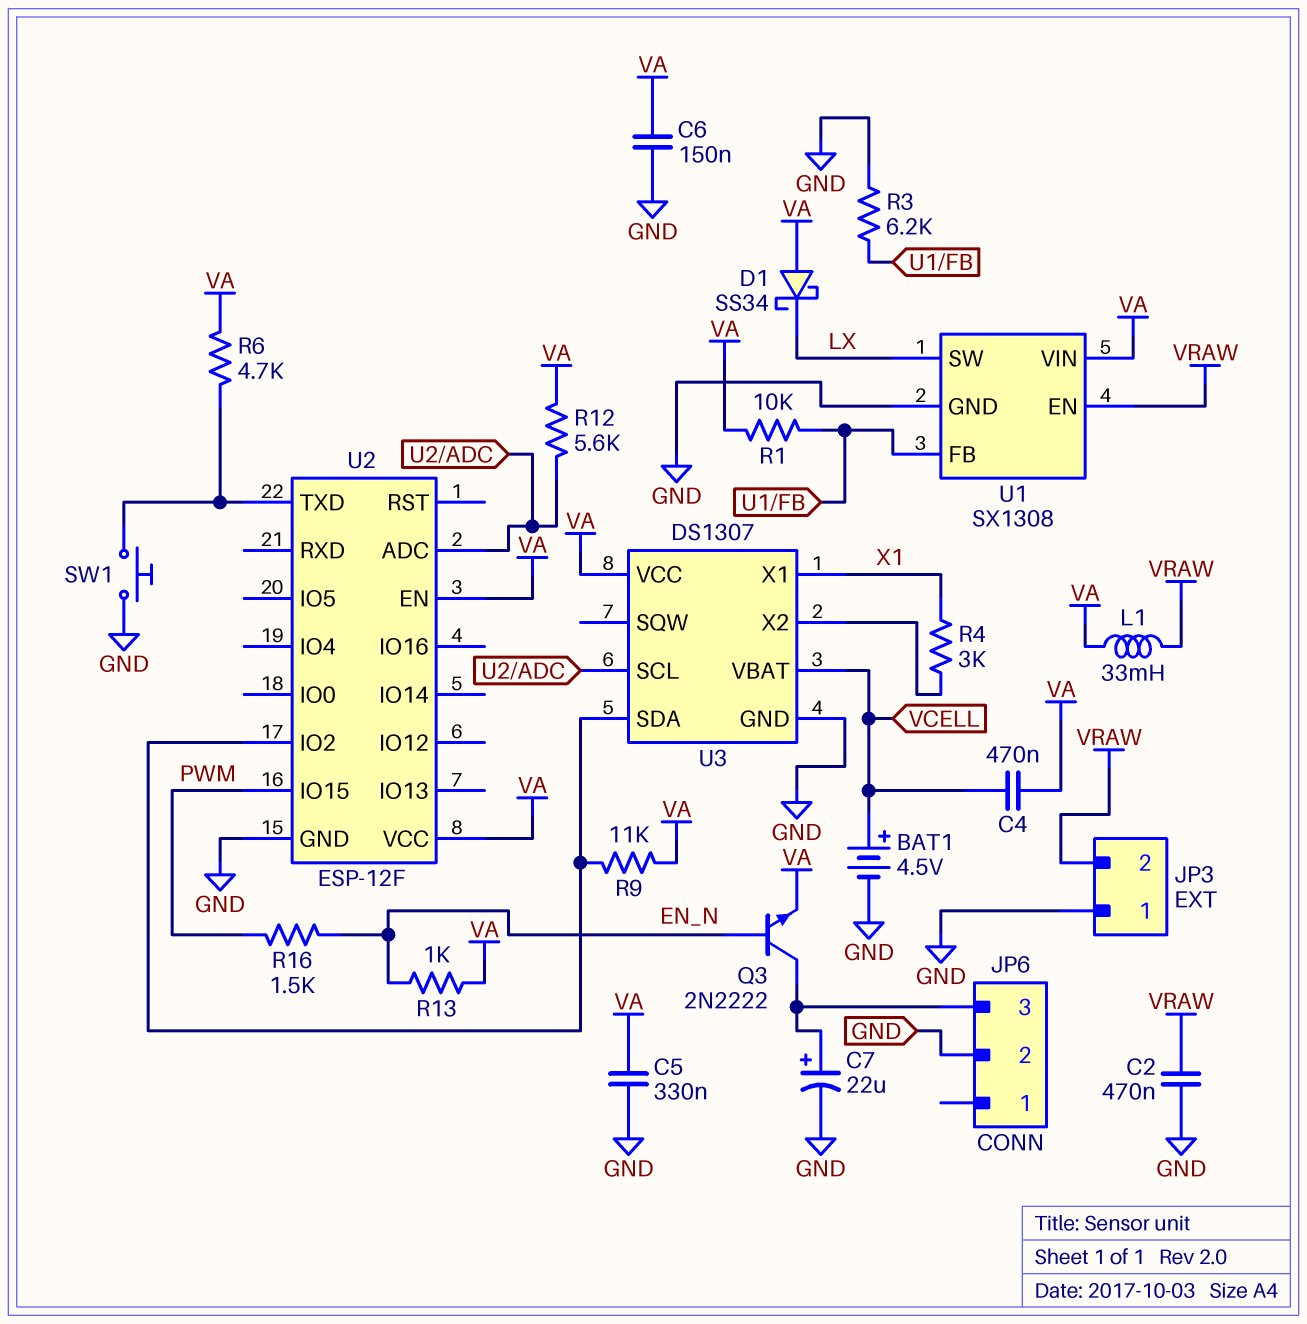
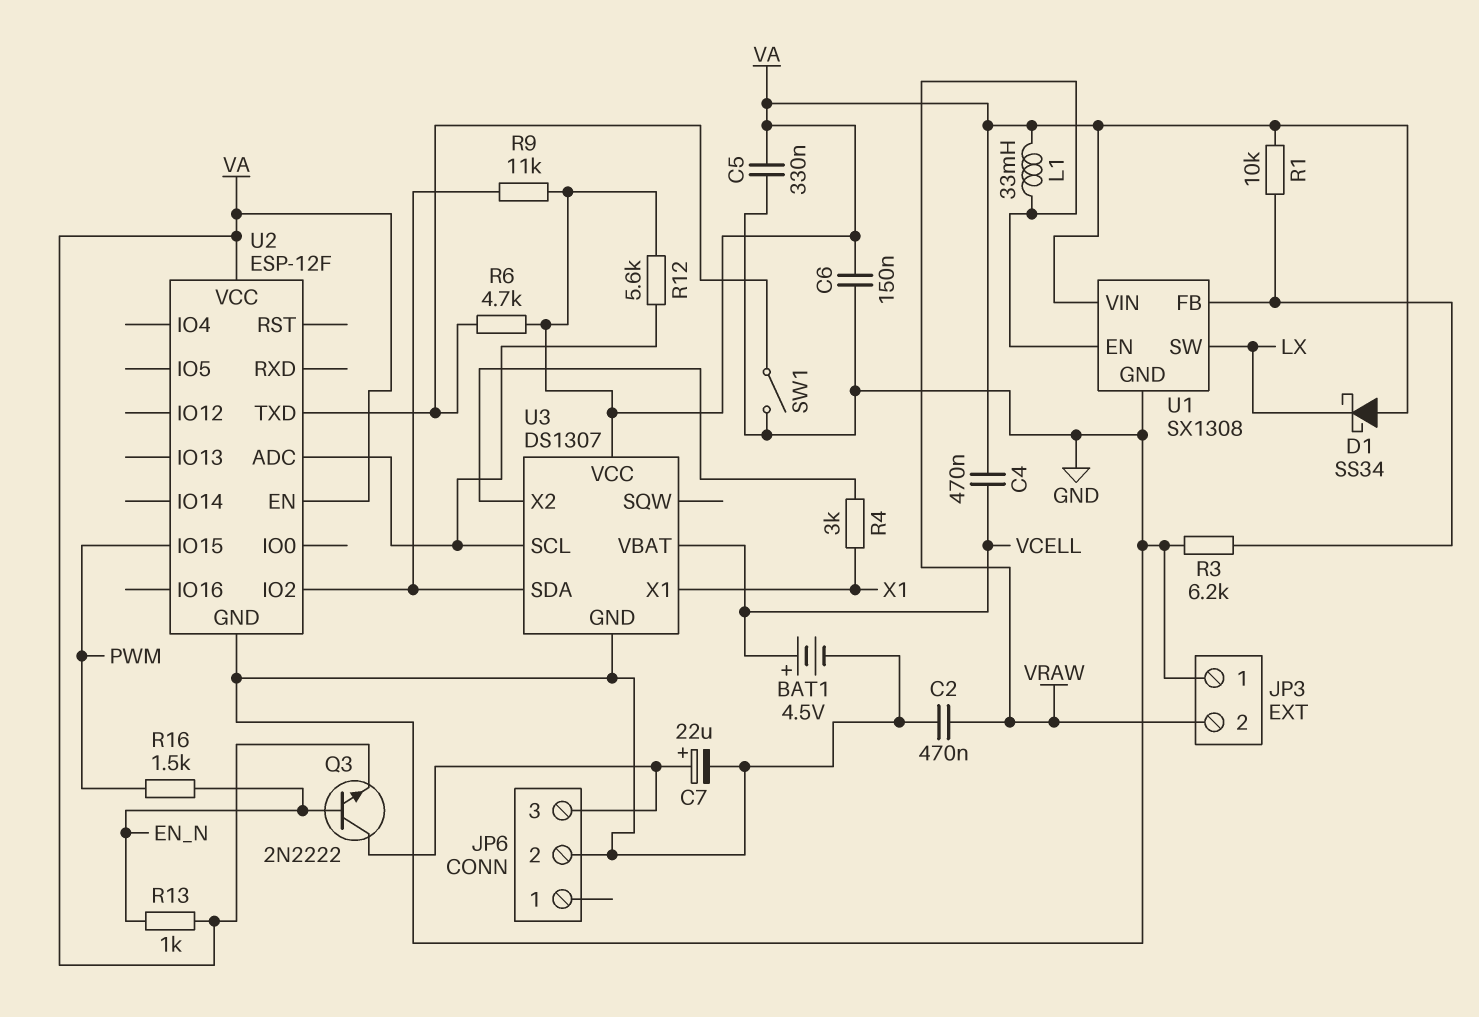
SW1: button (GND, U2/TXD) -> switch (GND, U2/TXD)

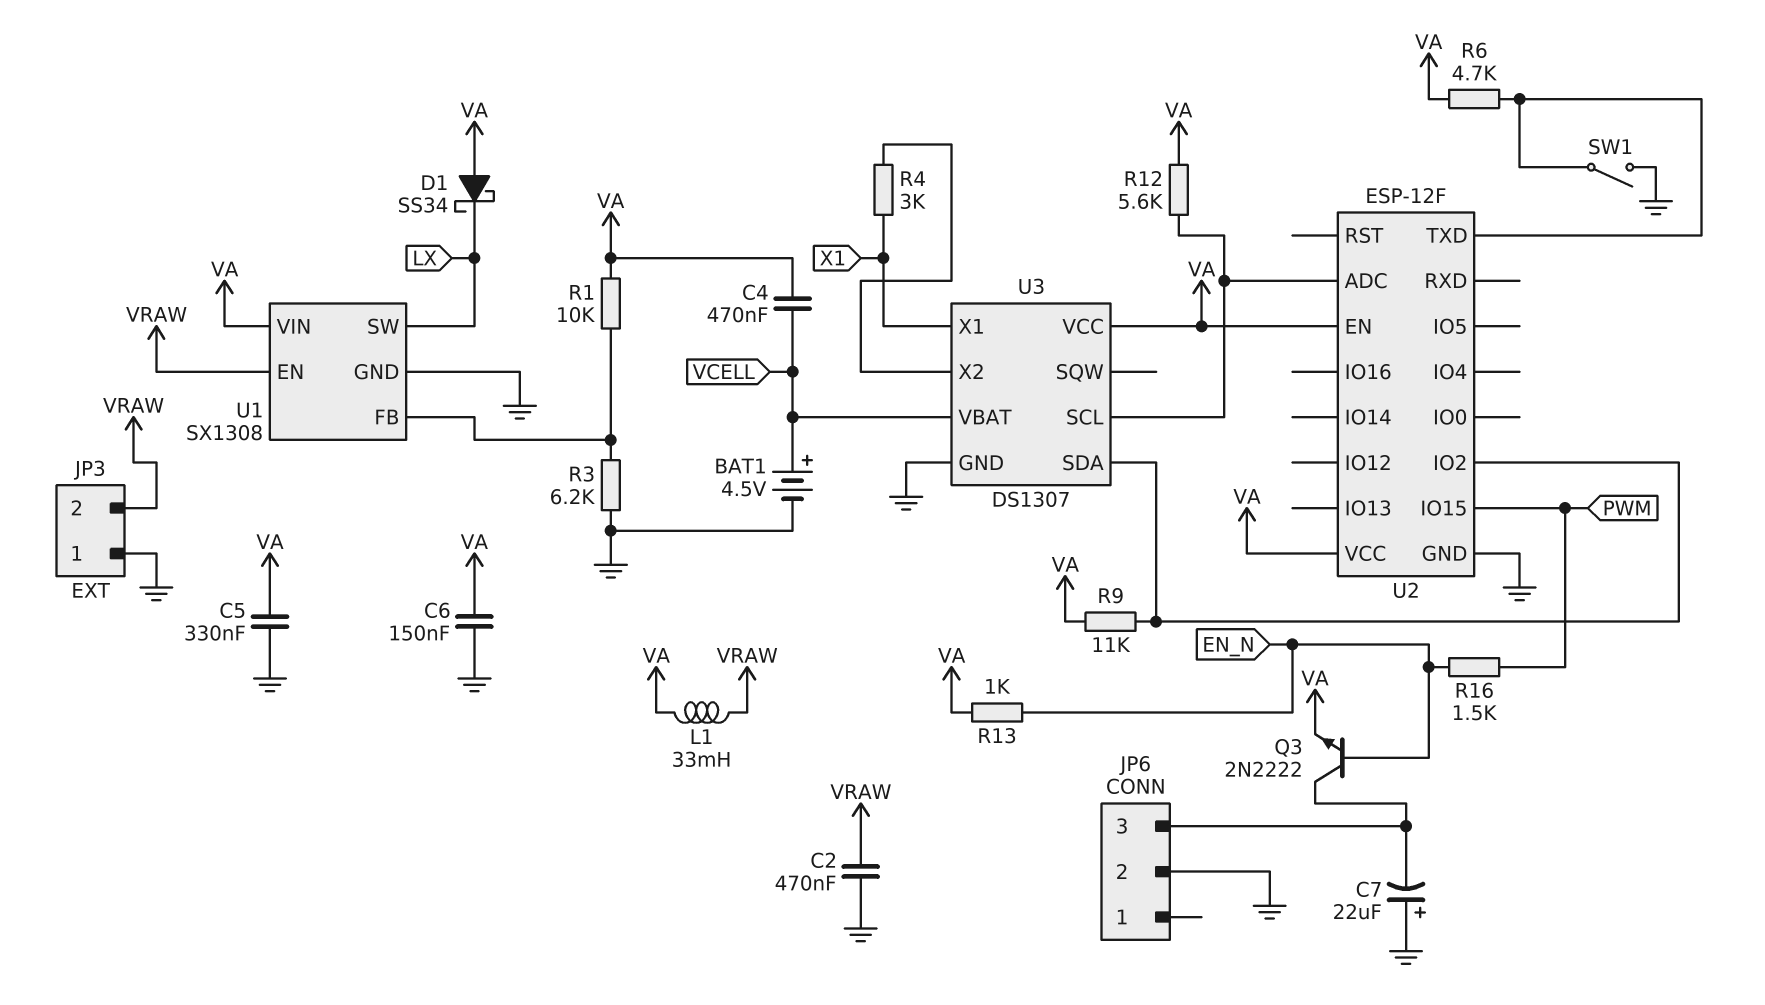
C7: 22uF (plus JP6/3, minus GND) -> 22uF (plus GND, minus JP6/3)

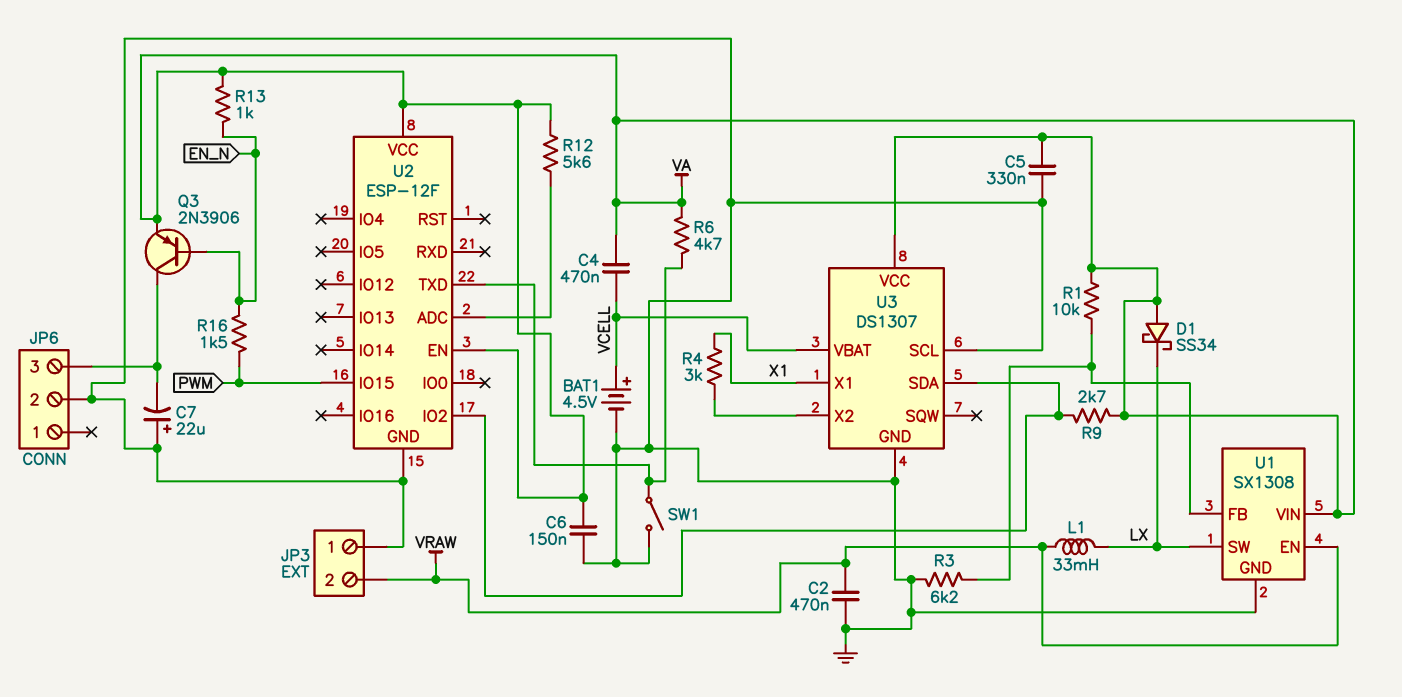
L1: 33mH (VA, VRAW) -> 33mH (LX, VRAW)
Q3: NPN 2N2222 (B EN_N, C JP6/3, E VA) -> PNP 2N3906 (B EN_N, C JP6/3, E VA)
R9: 11k (U2/IO2, VA) -> 2.7k (U2/IO2, VA)
U3 pin SCL: U2/ADC -> GND

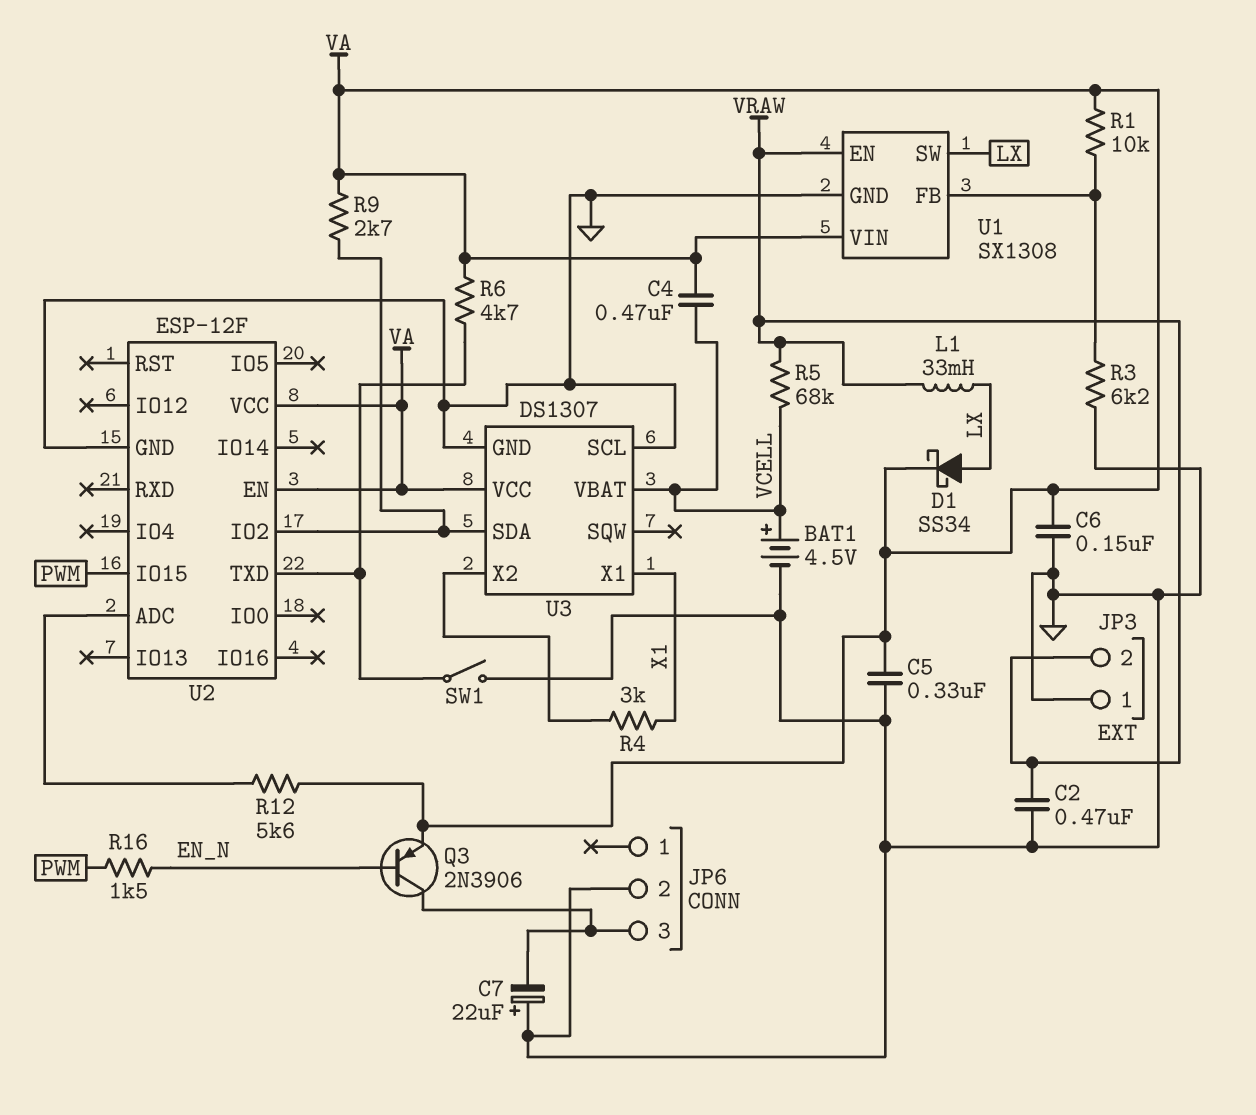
D1: schottky SS34 (A VA, K LX) -> schottky SS34 (A LX, K VA)
R5: none -> 68k (VCELL, VRAW)
R13: 1k (EN_N, VA) -> none

